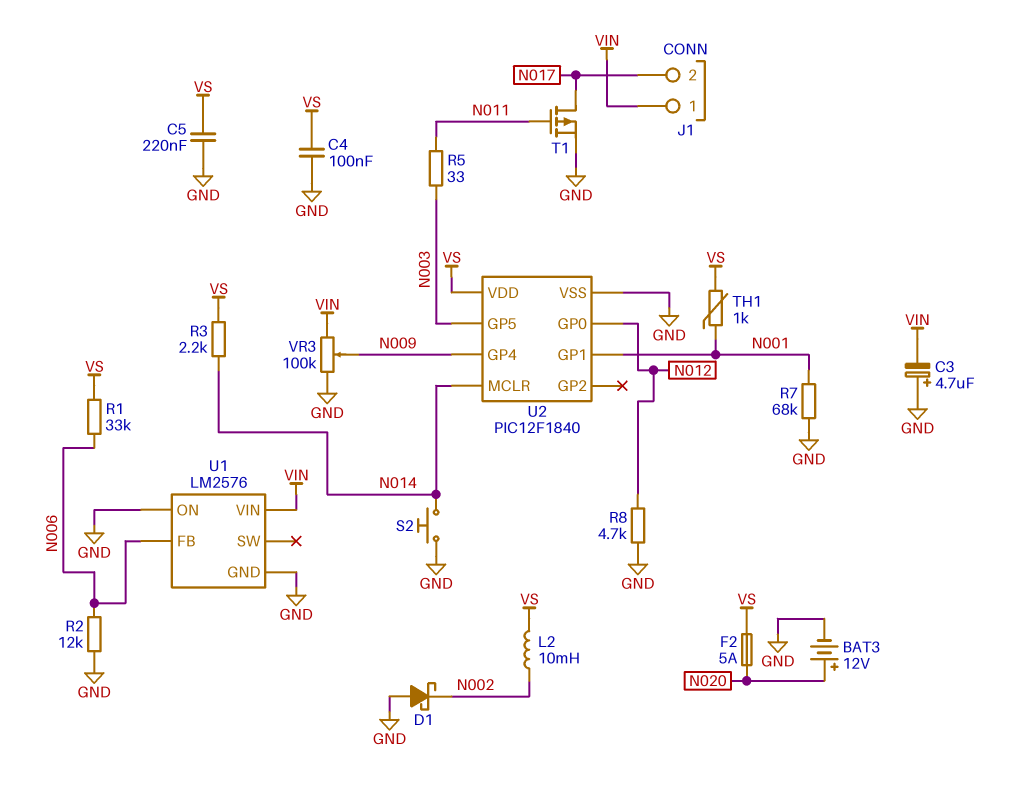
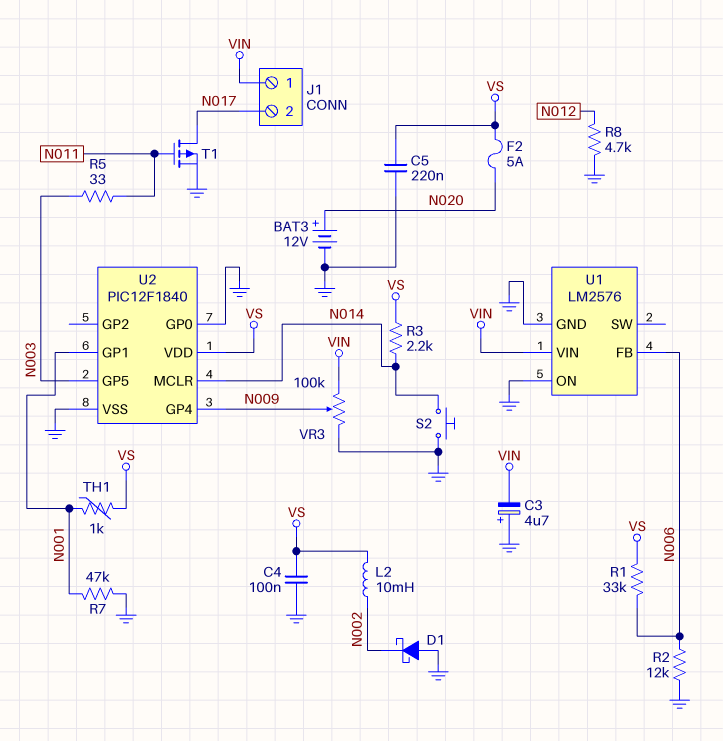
R7: 68k (GND, N001) -> 47k (GND, N001)
U2 pin GP0: N012 -> GND

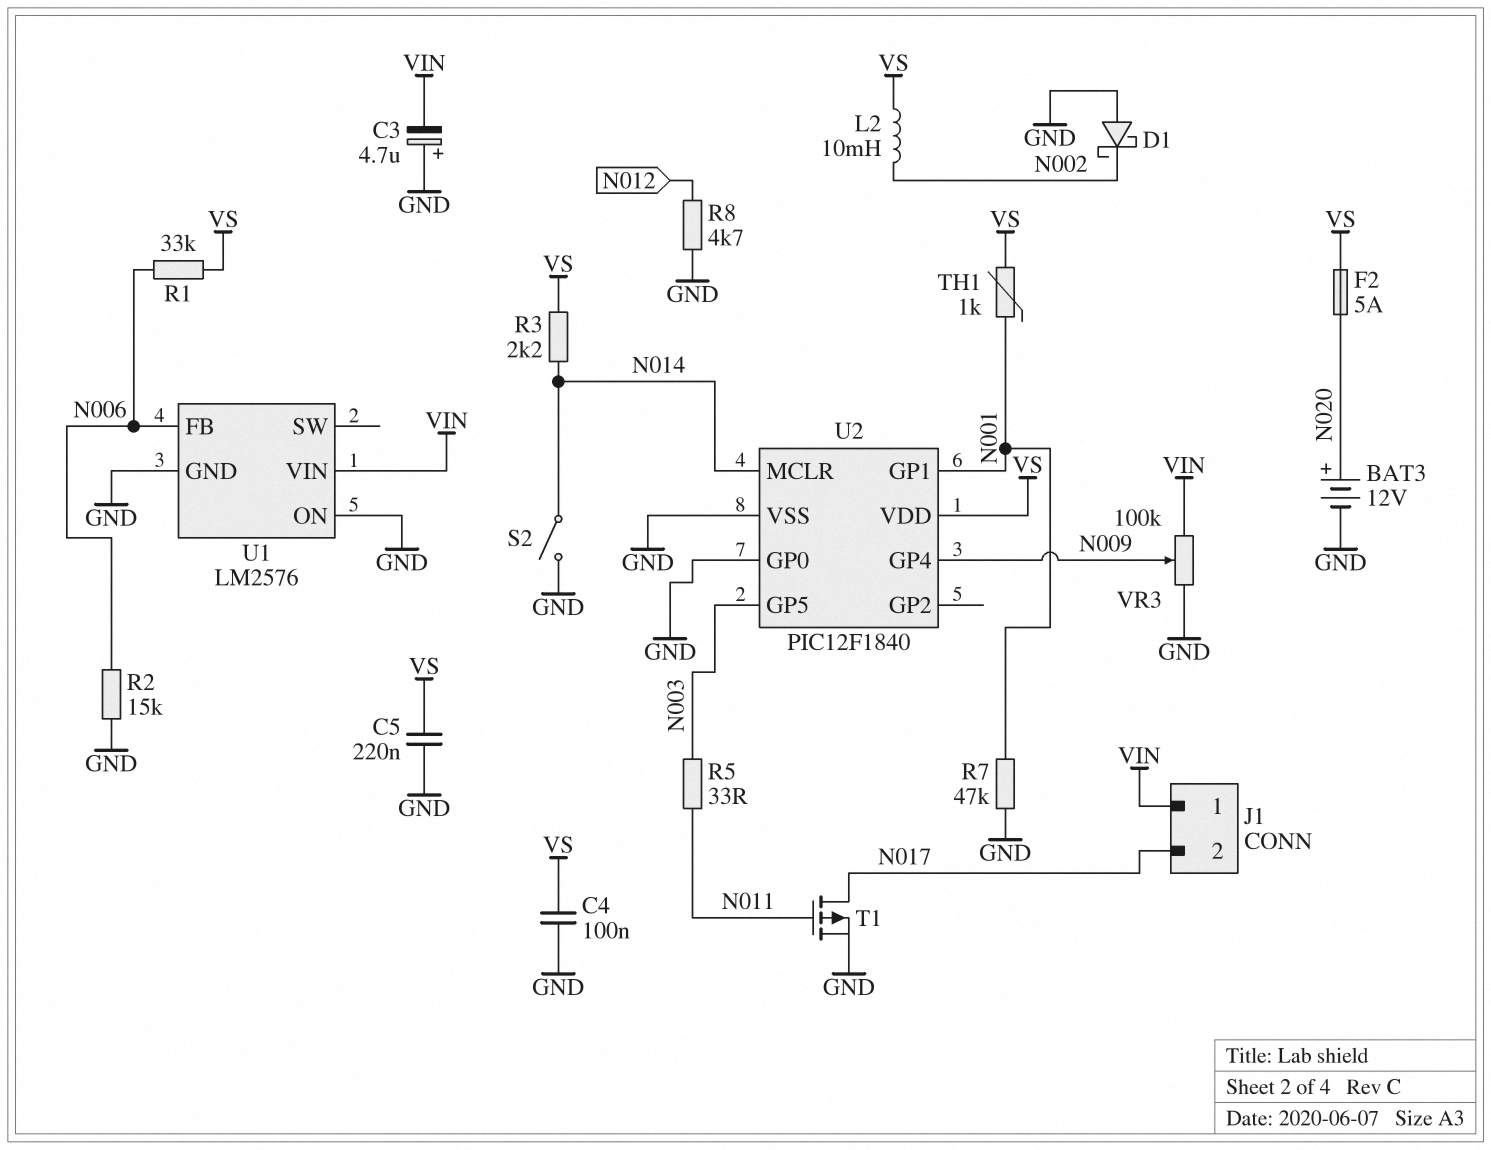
R2: 12k (GND, N006) -> 15k (GND, N006)
S2: button (GND, N014) -> switch (GND, N014)

